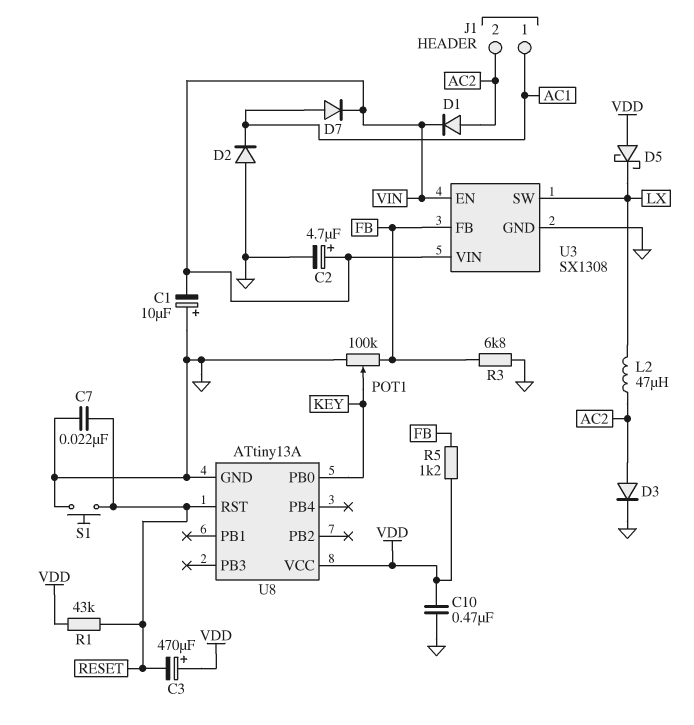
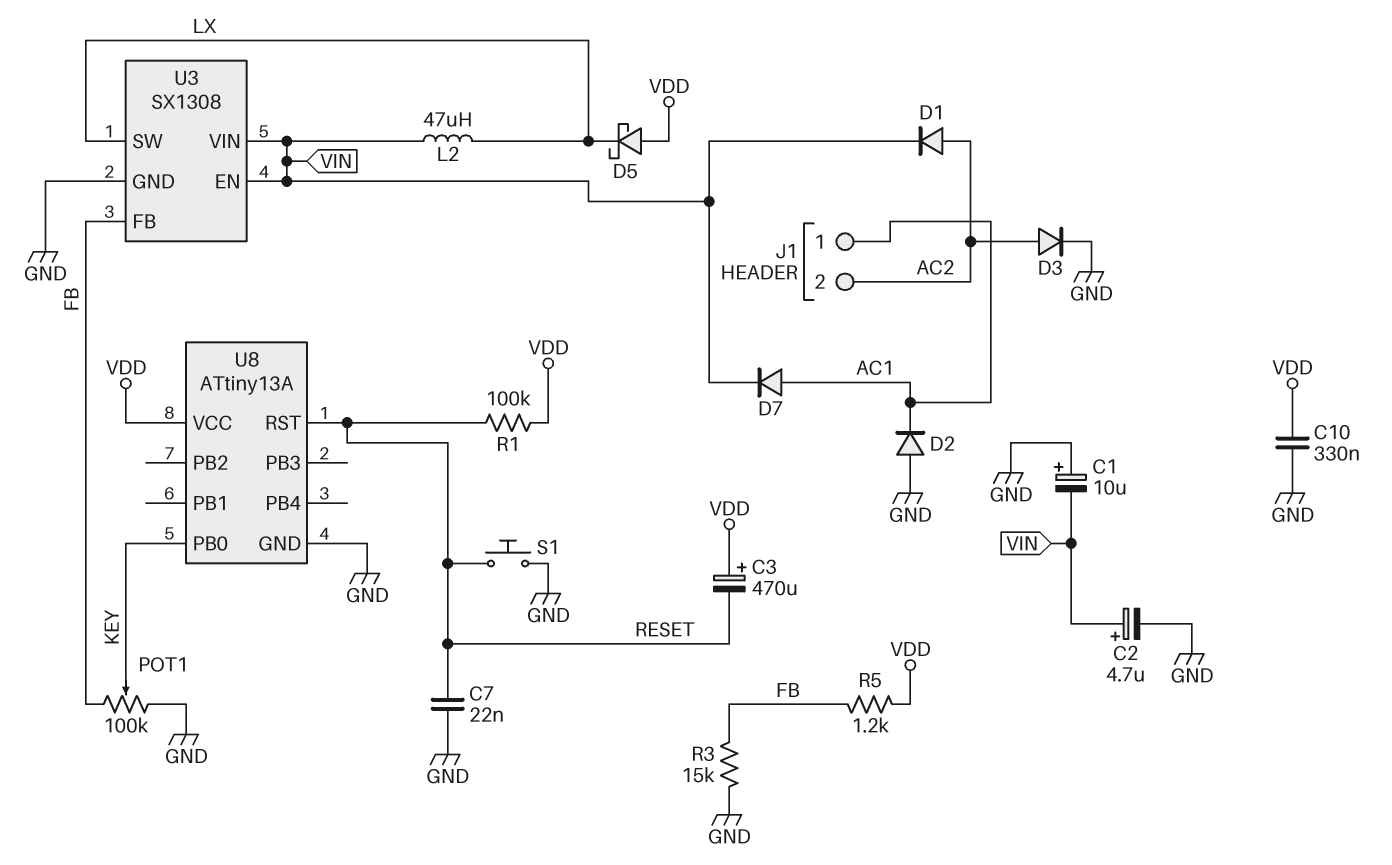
C10: 470nF (GND, VDD) -> 330nF (GND, VDD)
L2: 47uH (AC2, LX) -> 47uH (LX, VIN)
R1: 43k (RESET, VDD) -> 100k (RESET, VDD)
R3: 6.8k (FB, GND) -> 15k (FB, GND)

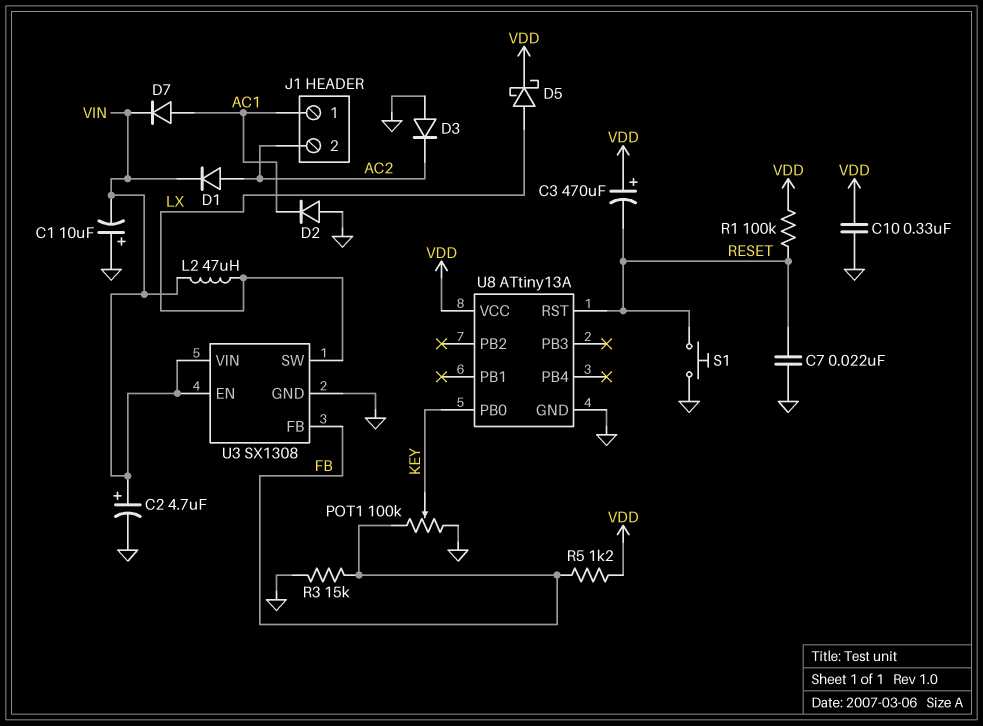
D3: diode (A AC2, K GND) -> diode (A GND, K AC2)
D5: schottky (A VDD, K LX) -> schottky (A LX, K VDD)

